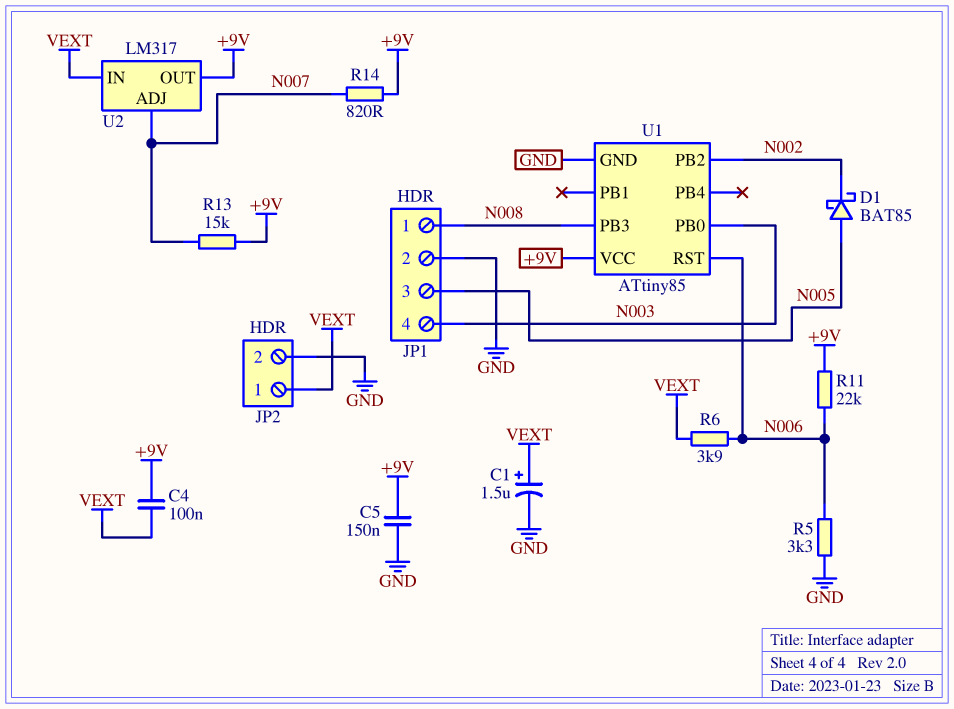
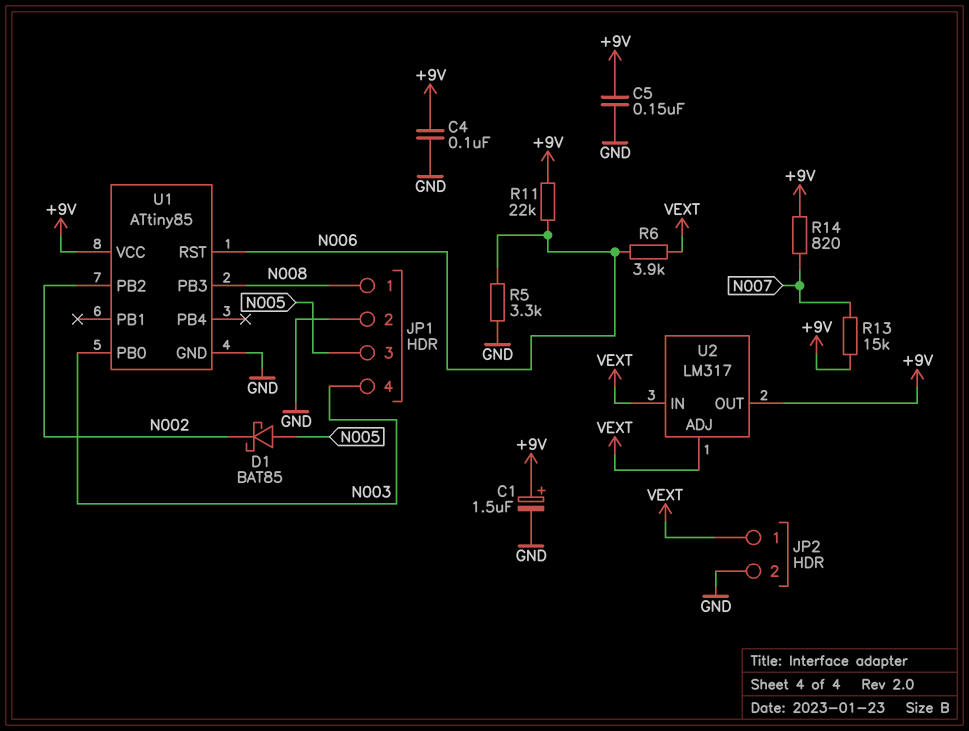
C1: 1.5uF (plus VEXT, minus GND) -> 1.5uF (plus +9V, minus GND)
C4: 100nF (+9V, VEXT) -> 100nF (+9V, GND)
U2 pin ADJ: N007 -> VEXT

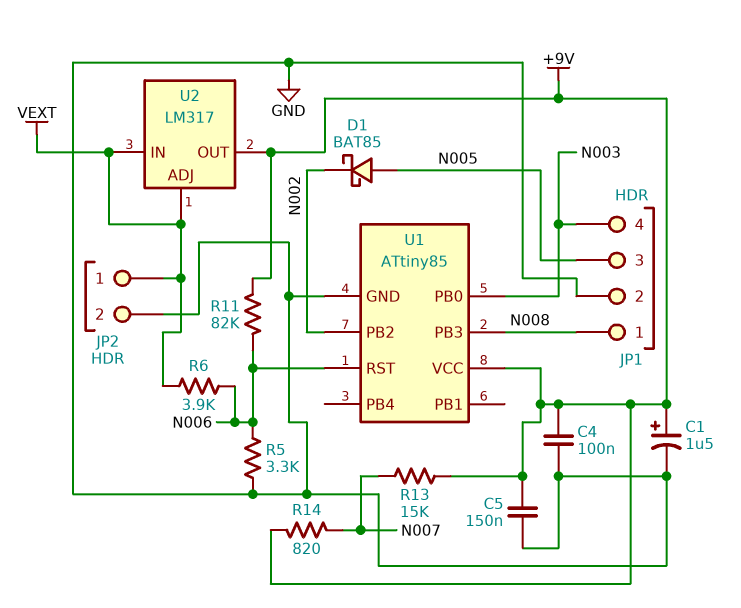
R11: 22k (+9V, N006) -> 82k (+9V, N006)

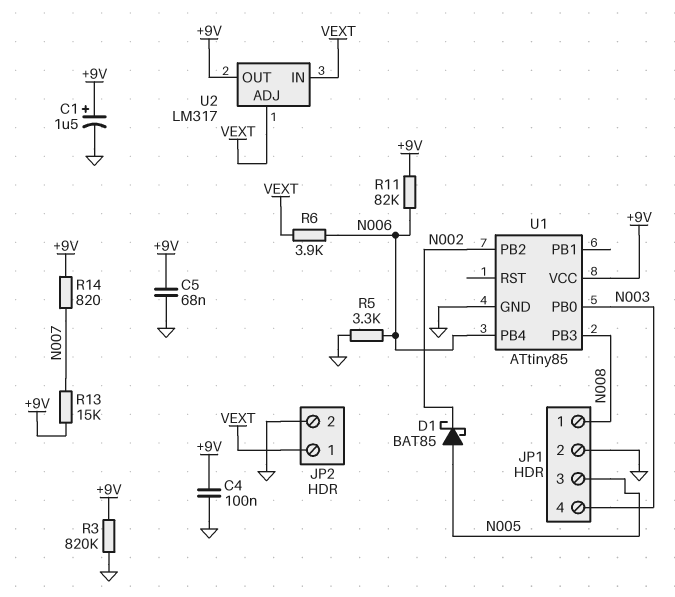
C5: 150nF (+9V, GND) -> 68nF (+9V, GND)
R3: none -> 820k (+9V, GND)
U1 pin PB4: none -> N006
U1 pin RST: N006 -> none

